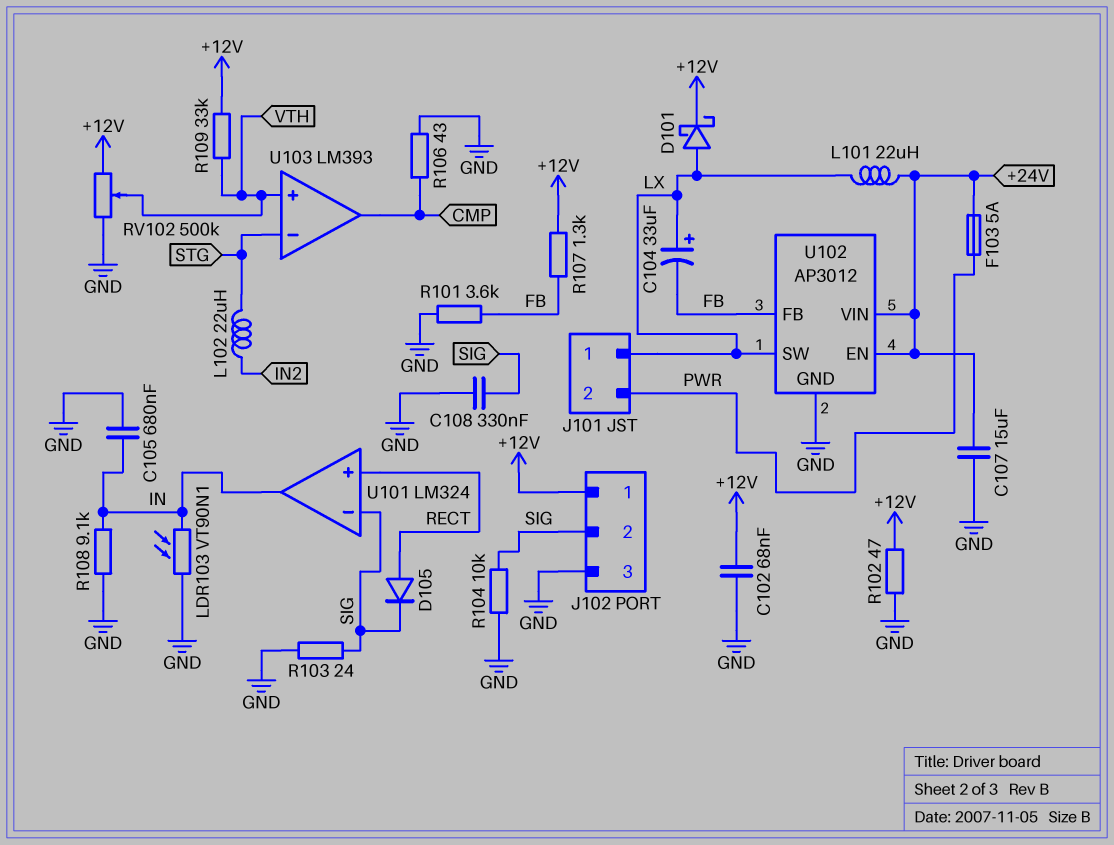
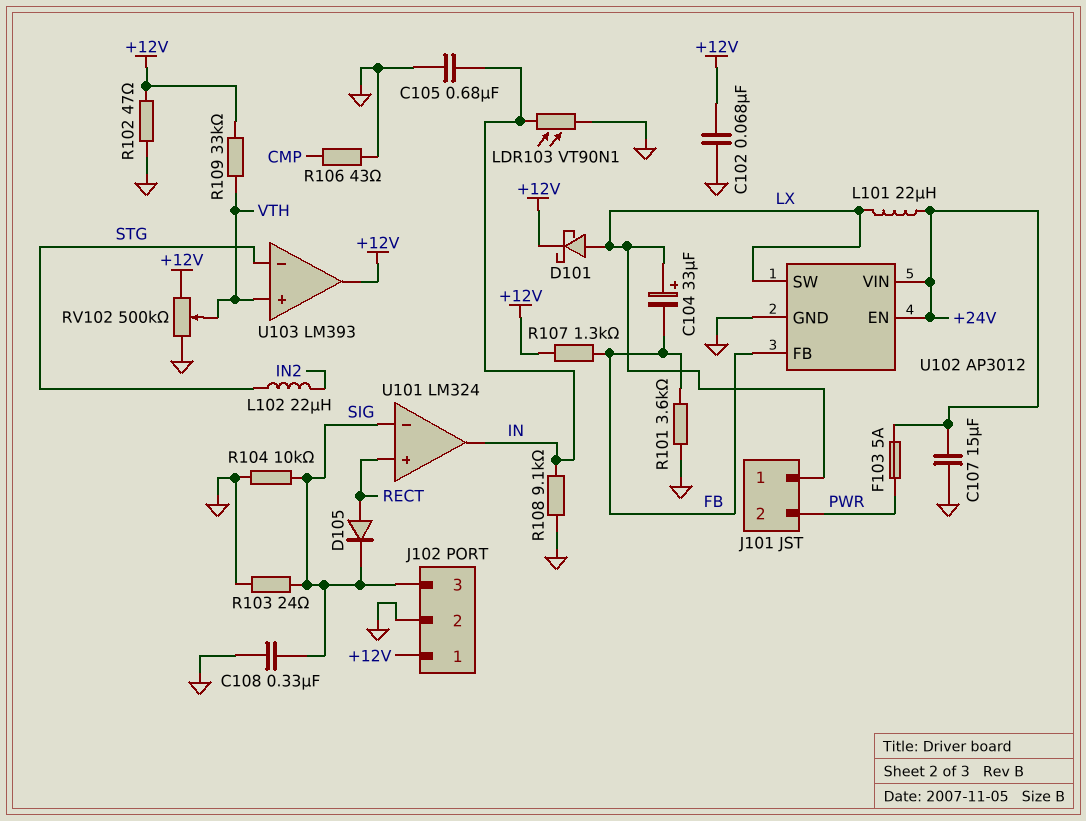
J102 pin 2: SIG -> GND
J102 pin 3: GND -> SIG
U103 pin out: CMP -> +12V

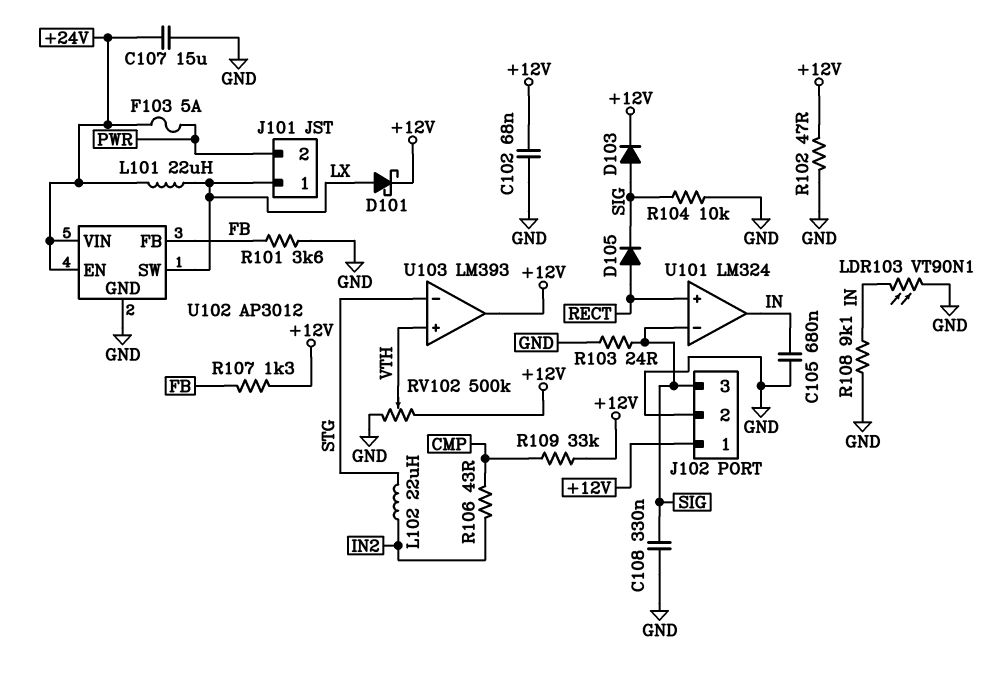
C104: 33uF (plus LX, minus FB) -> none
D103: none -> diode (A SIG, K +12V)
R106: 43 (CMP, GND) -> 43 (CMP, IN2)
R109: 33k (+12V, VTH) -> 33k (+12V, CMP)

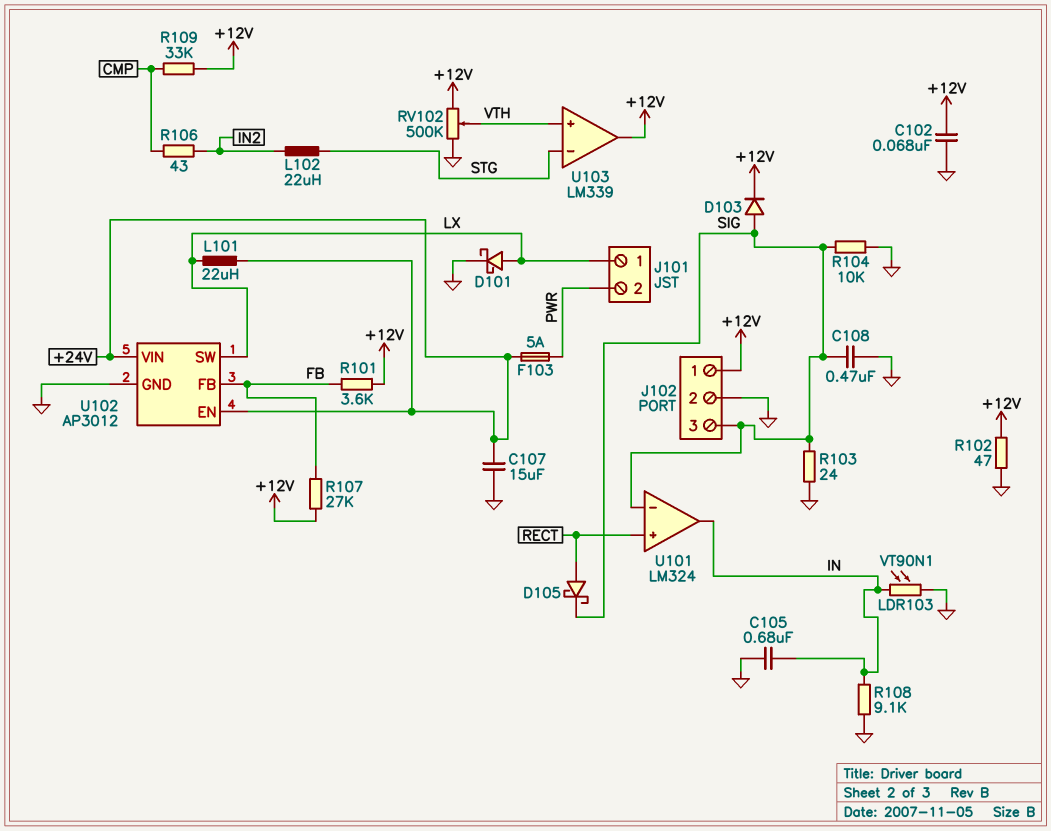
C108: 330nF (GND, SIG) -> 470nF (GND, SIG)
D101: schottky (A LX, K +12V) -> schottky (A LX, K GND)
D105: diode (A RECT, K SIG) -> schottky (A RECT, K SIG)
R101: 3.6k (FB, GND) -> 3.6k (+12V, FB)
R107: 1.3k (+12V, FB) -> 27k (+12V, FB)
U103: LM393 -> LM339

